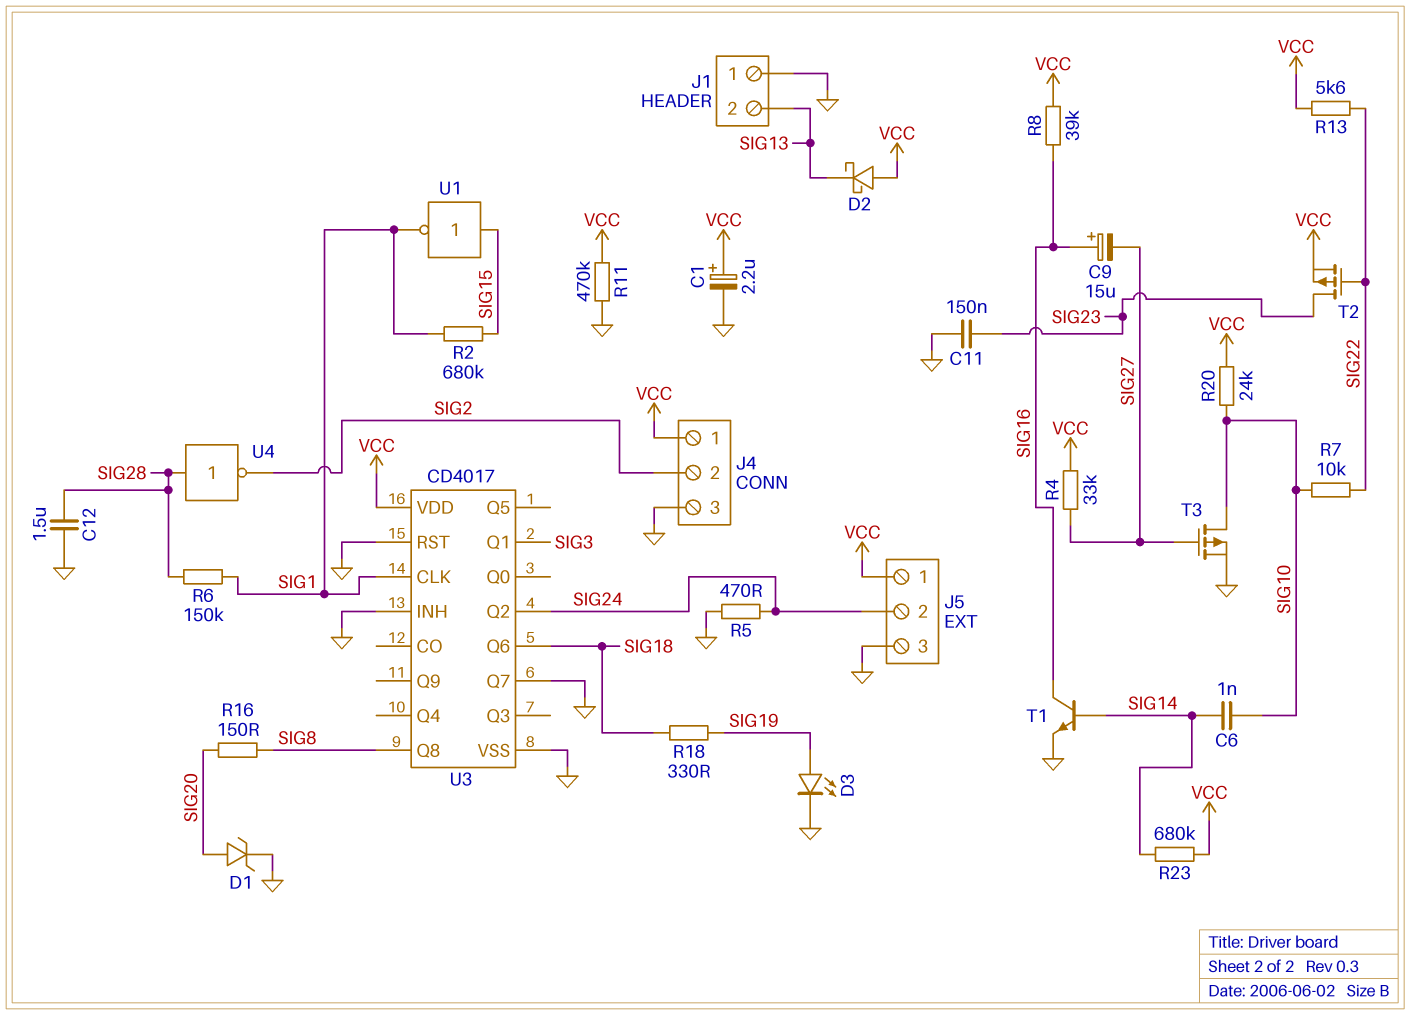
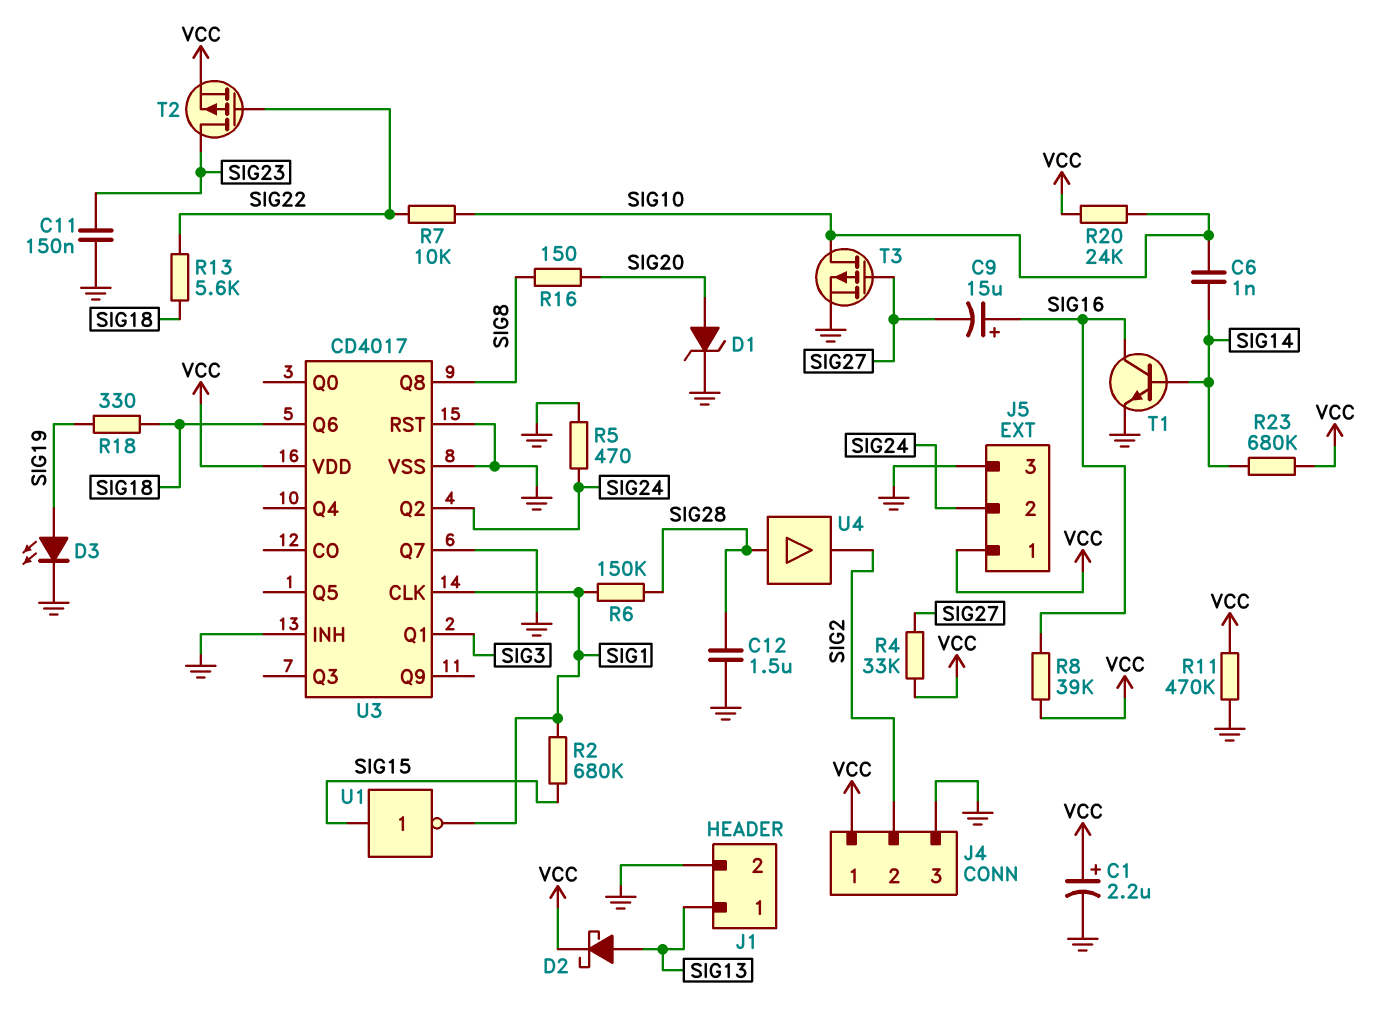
D2: schottky (A VCC, K SIG13) -> schottky (A SIG13, K VCC)
J1 pin 1: GND -> SIG13
J1 pin 2: SIG13 -> GND
R13: 5.6k (SIG22, VCC) -> 5.6k (SIG18, SIG22)
U4: NOT (in SIG28, out SIG2) -> buffer (in SIG28, out SIG2)

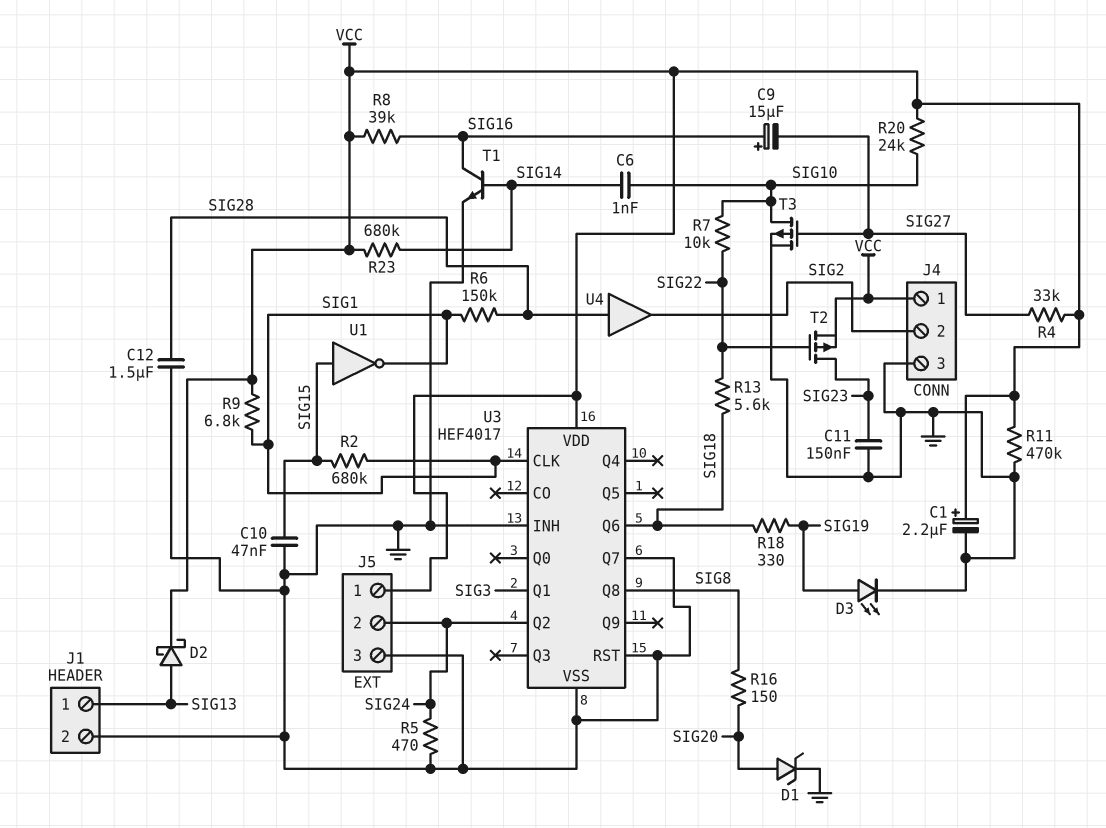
C10: none -> 47nF (GND, SIG15)
R9: none -> 6.8k (SIG1, VCC)
U3: CD4017 -> HEF4017

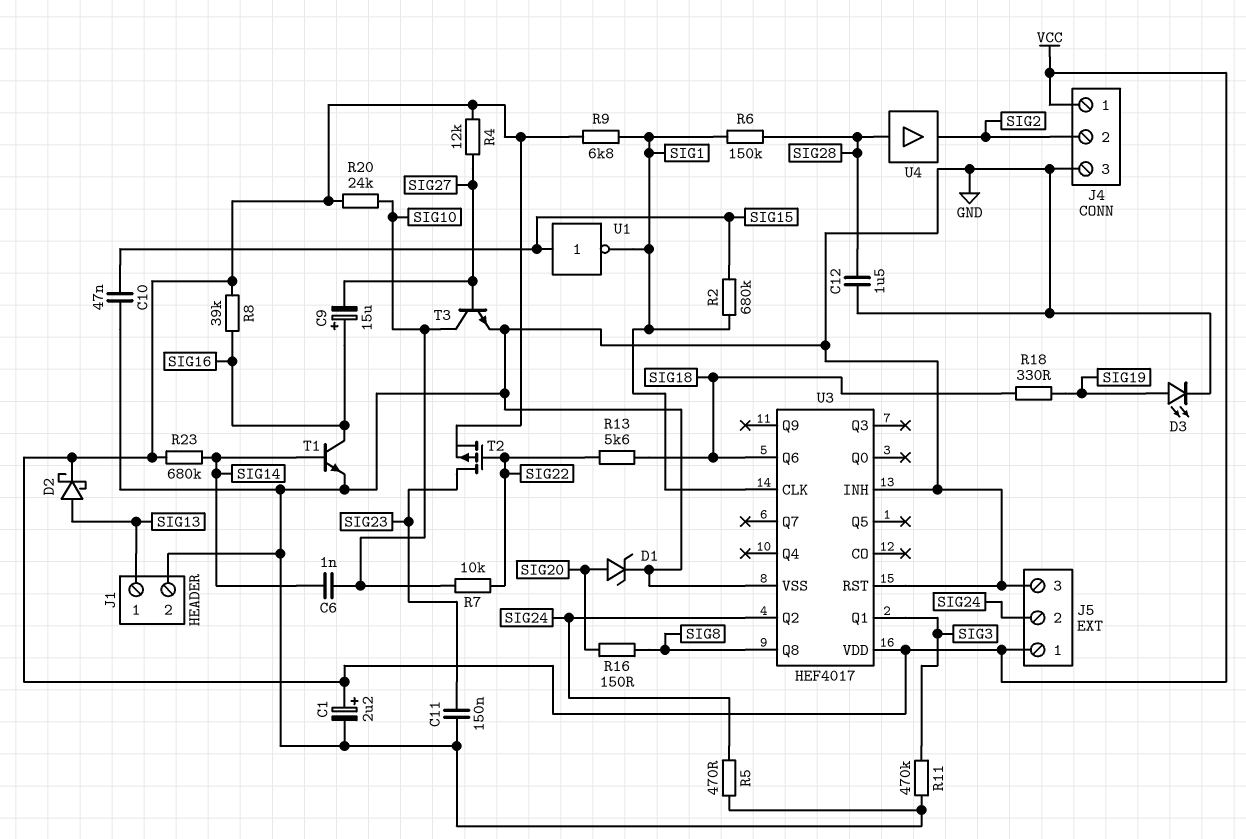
R4: 33k (SIG27, VCC) -> 12k (SIG27, VCC)
R11: 470k (GND, VCC) -> 470k (GND, SIG3)
T3: PMOS (G SIG27, D SIG10, S GND) -> NPN (B SIG27, C SIG10, E GND)
U3 pin Q7: GND -> none

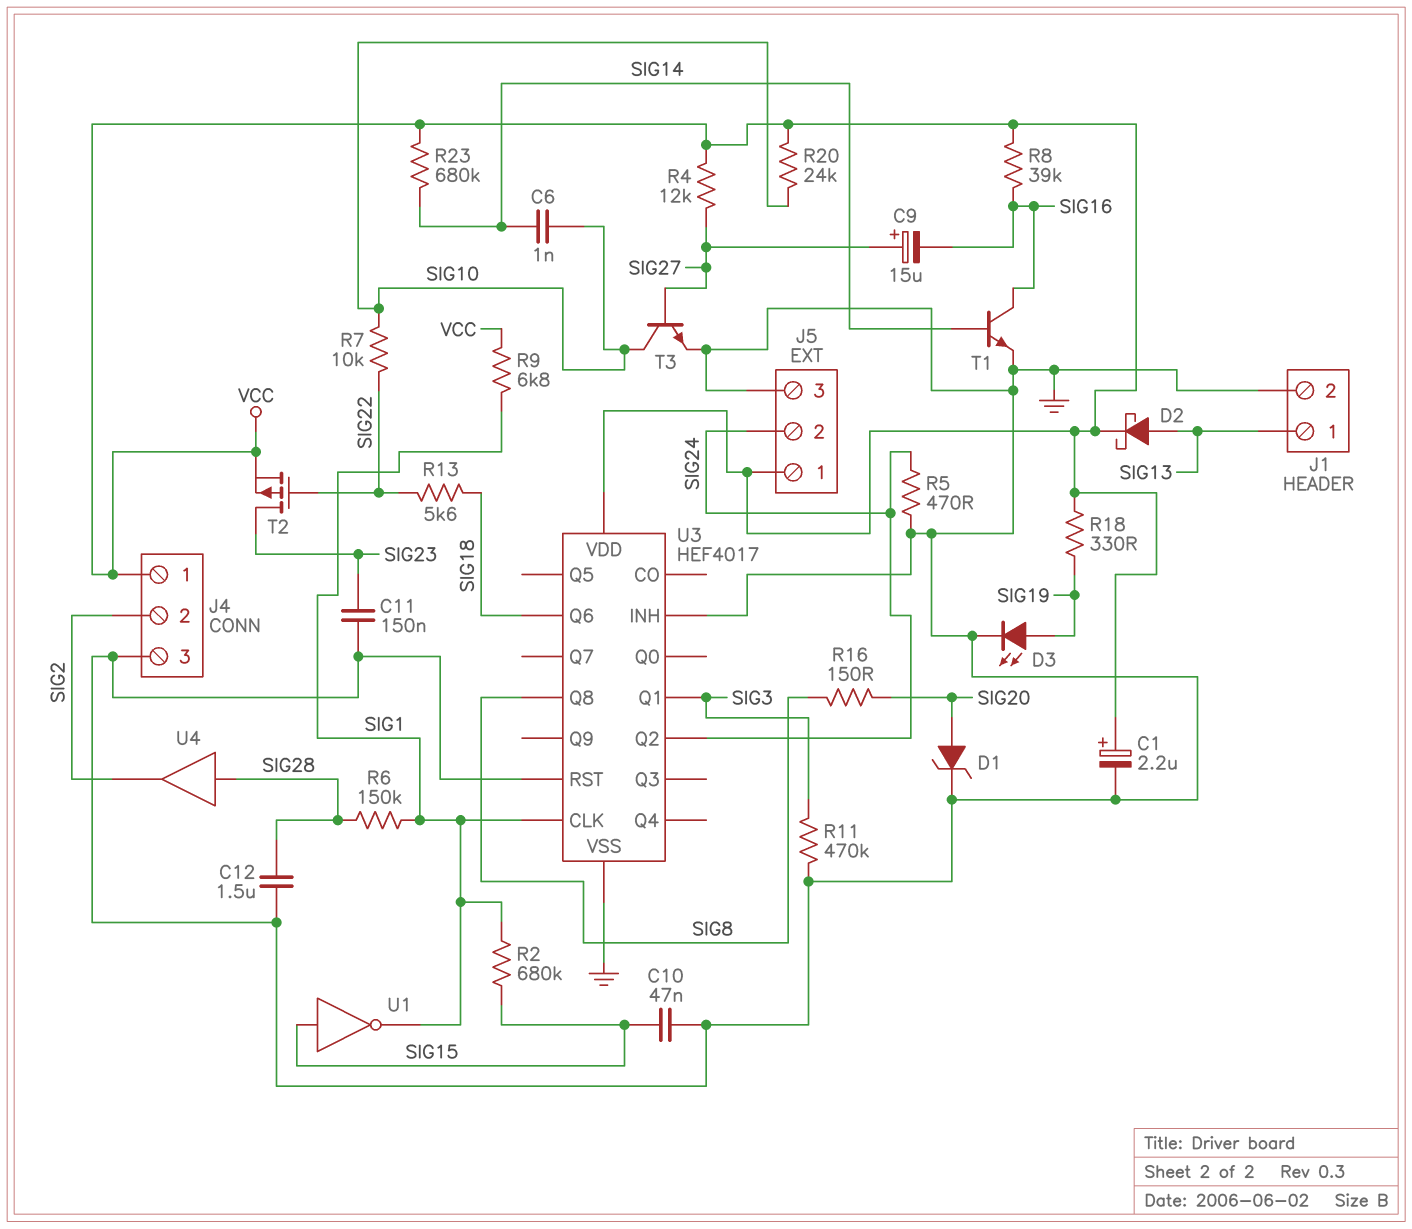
C9: 15uF (plus SIG16, minus SIG27) -> 15uF (plus SIG27, minus SIG16)
R18: 330 (SIG18, SIG19) -> 330 (SIG19, VCC)

